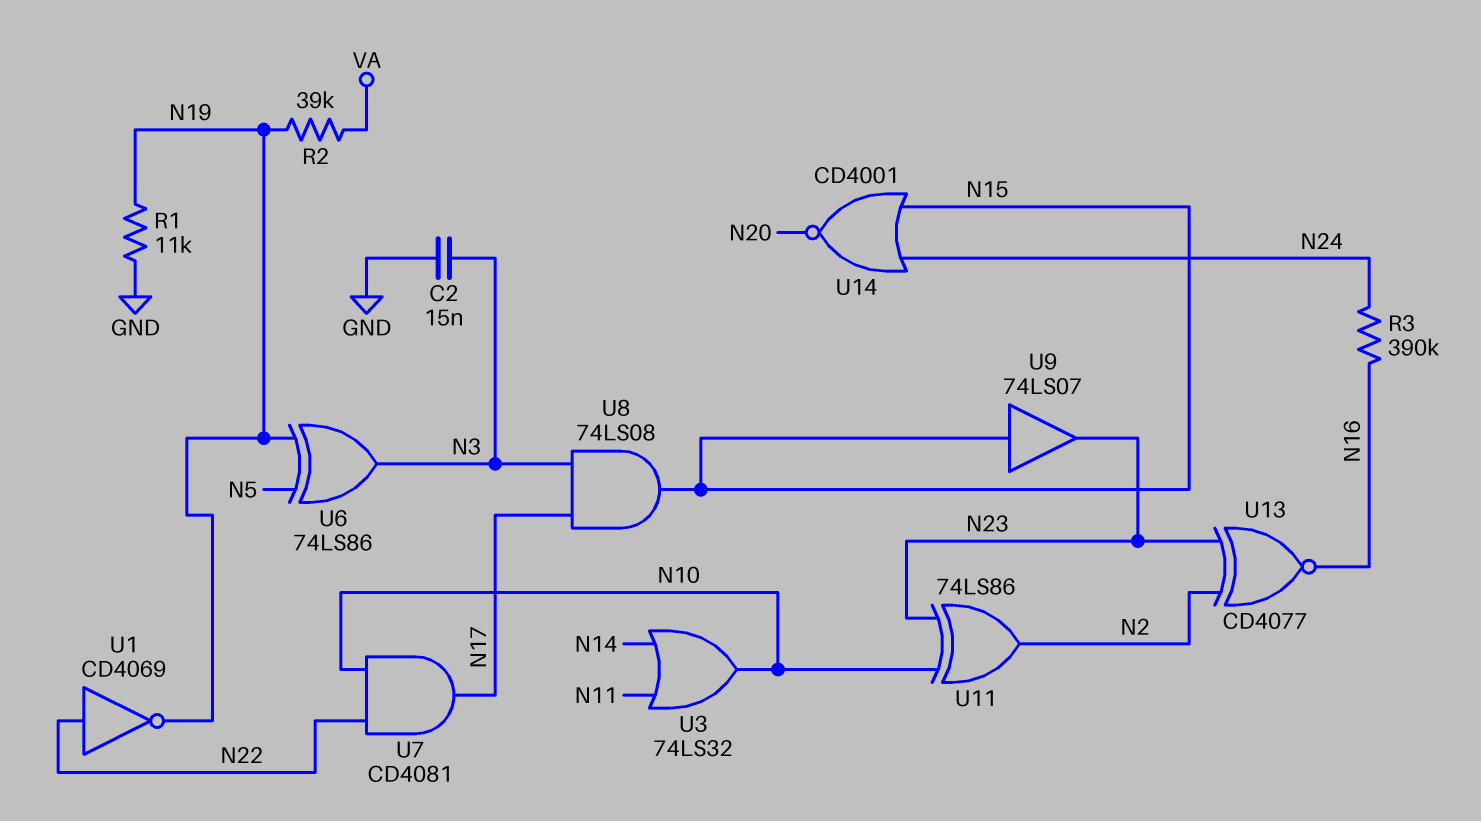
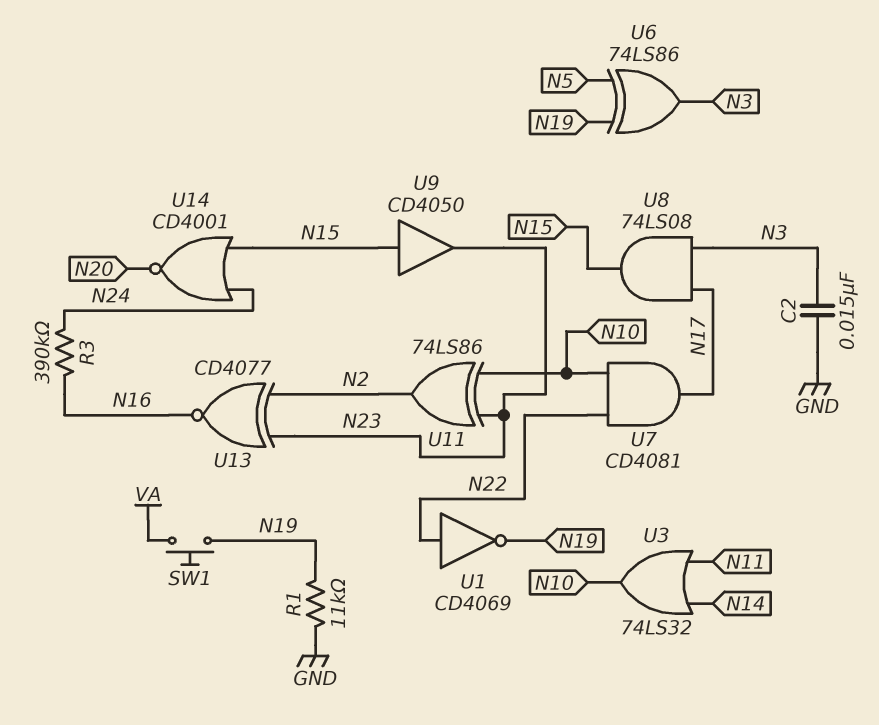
R2: 39k (N19, VA) -> none
SW1: none -> button (N19, VA)
U9: buffer 74LS07 (in N15, out N23) -> buffer CD4050 (in N15, out N23)

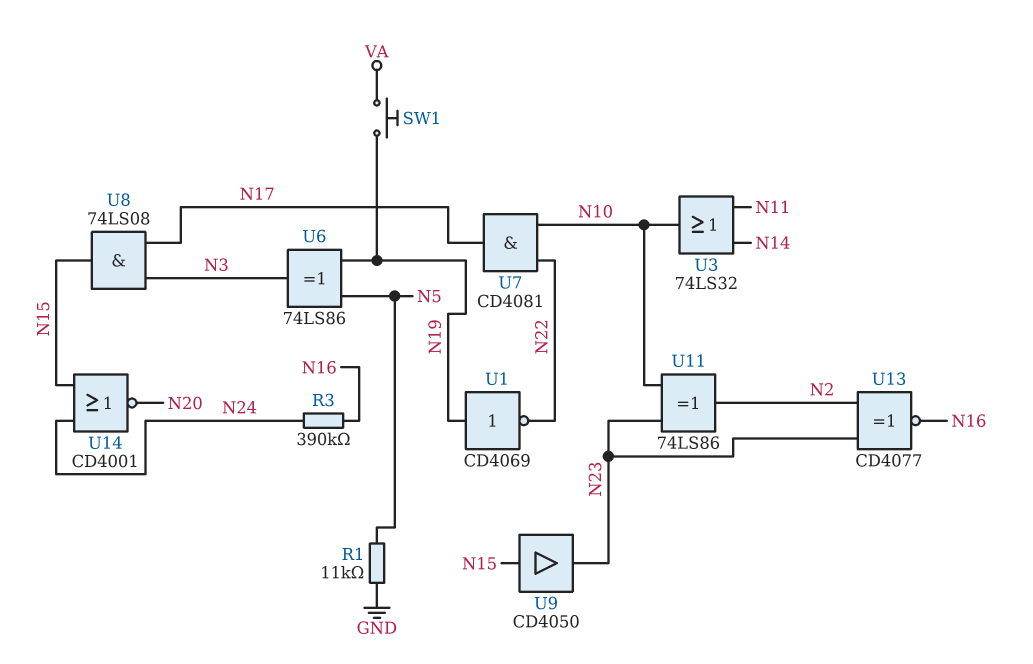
C2: 15nF (GND, N3) -> none
R1: 11k (GND, N19) -> 11k (GND, N5)
U1: NOT CD4069 (in N22, out N19) -> NOT CD4069 (in N19, out N22)

